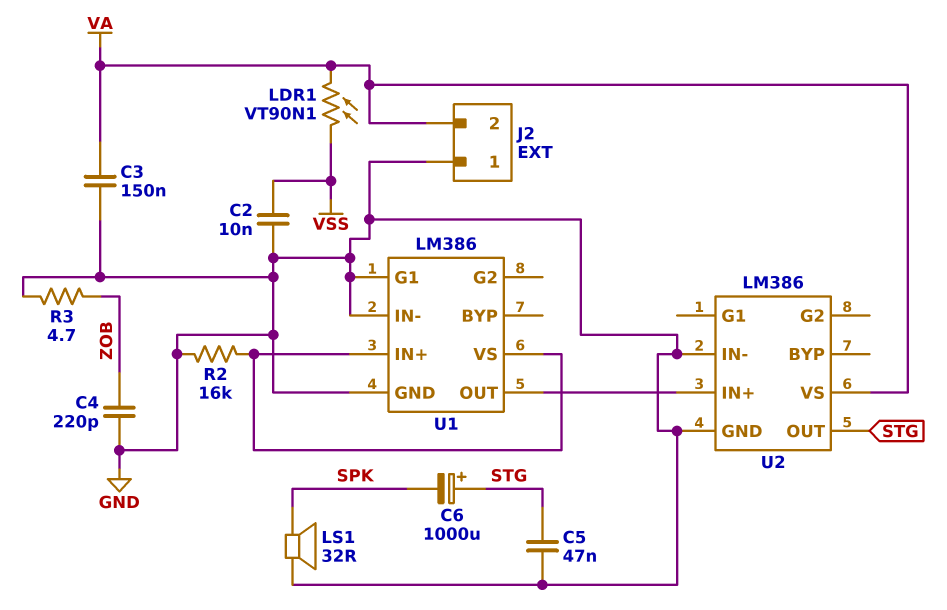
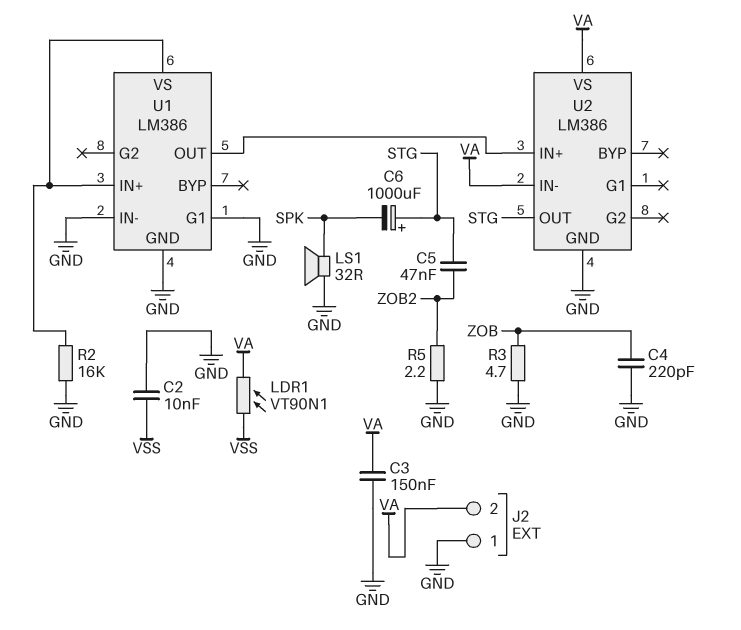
C5: 47nF (GND, STG) -> 47nF (STG, ZOB2)
R5: none -> 2.2 (GND, ZOB2)
U2 pin IN-: GND -> VA

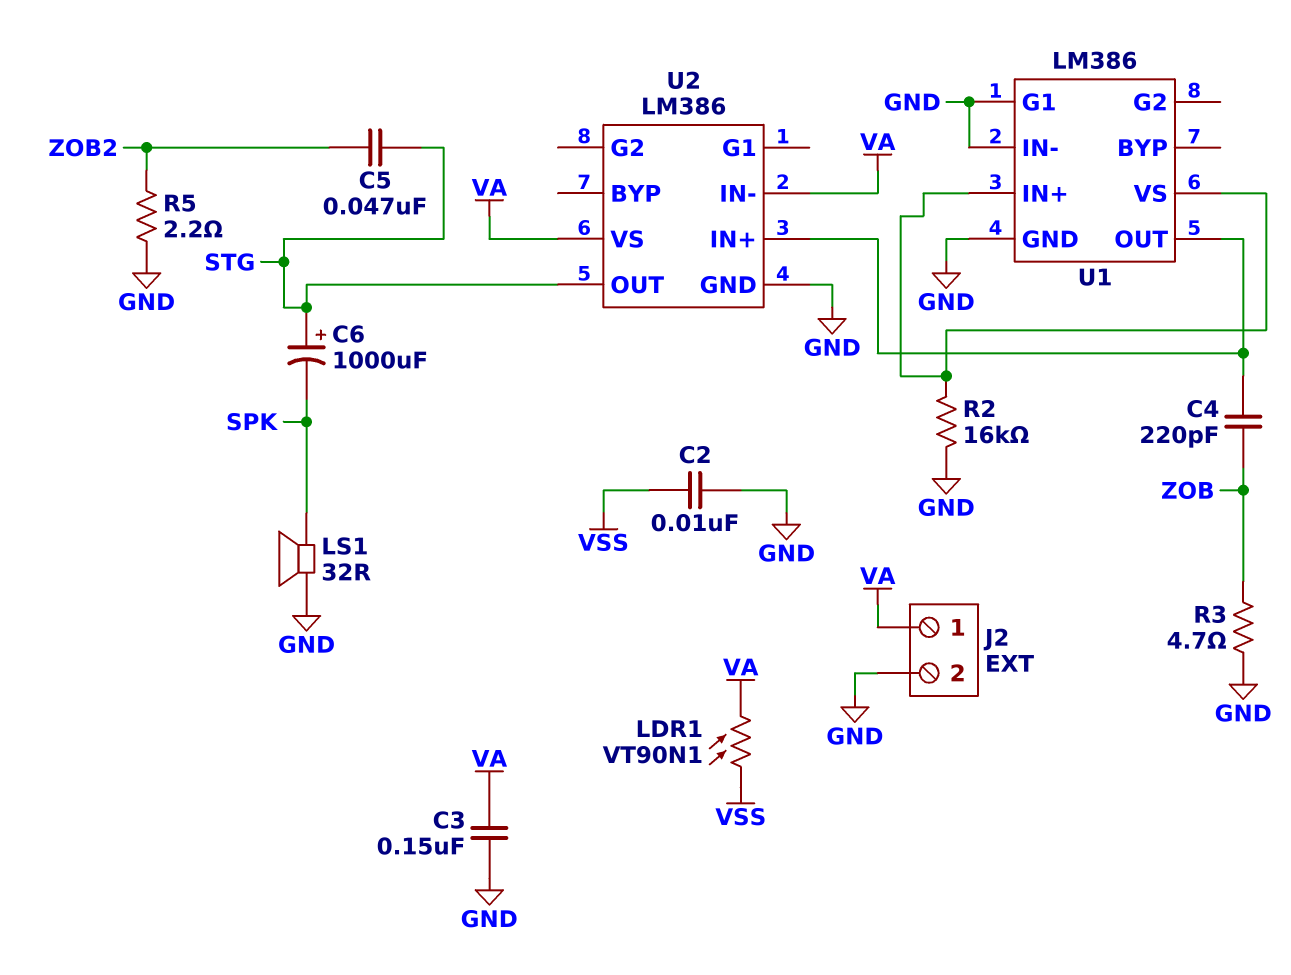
C4: 220pF (GND, ZOB) -> 220pF (U1/OUT, ZOB)
J2 pin 1: GND -> VA
J2 pin 2: VA -> GND

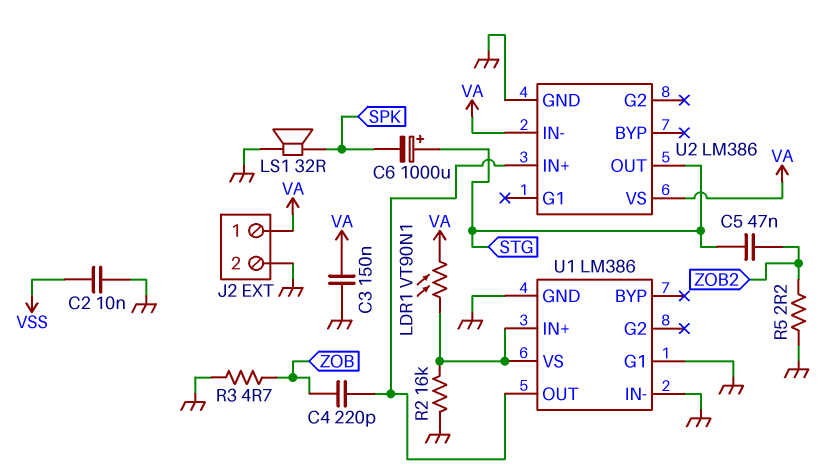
LDR1: VT90N1 (VA, VSS) -> VT90N1 (U1/IN+, VA)

